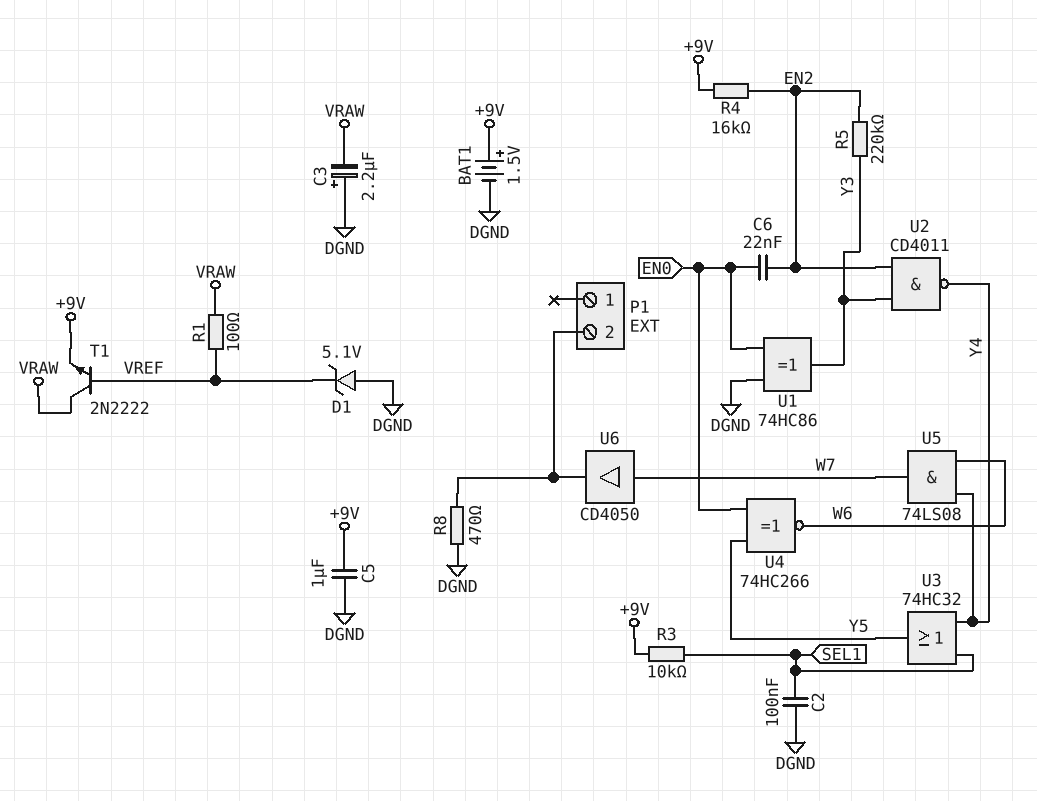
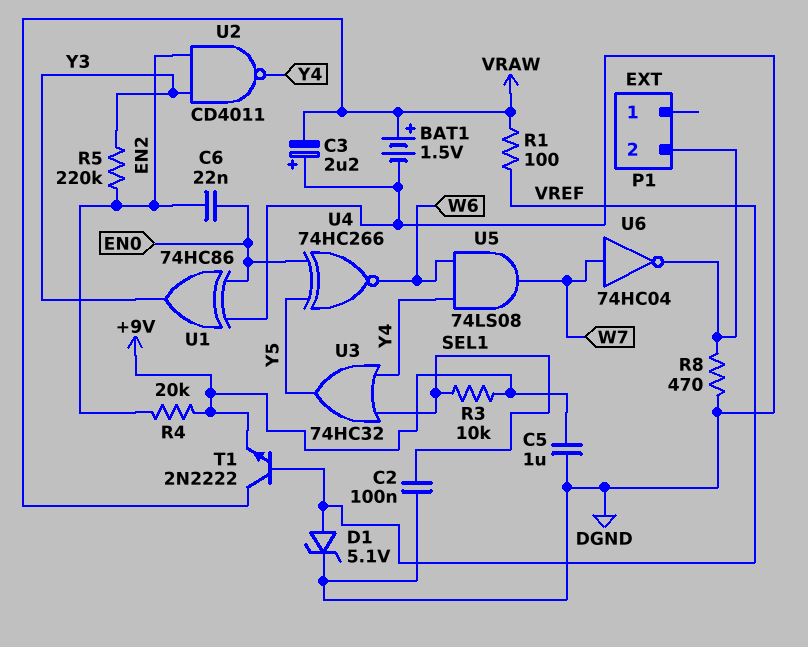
BAT1: 1.5V (plus +9V, minus DGND) -> 1.5V (plus VRAW, minus DGND)
D1: zener 5.1V (A DGND, K VREF) -> zener 5.1V (A VREF, K DGND)
R4: 16k (+9V, EN2) -> 20k (+9V, EN2)
U6: buffer CD4050 (in W7, out P1/2) -> NOT 74HC04 (in W7, out P1/2)

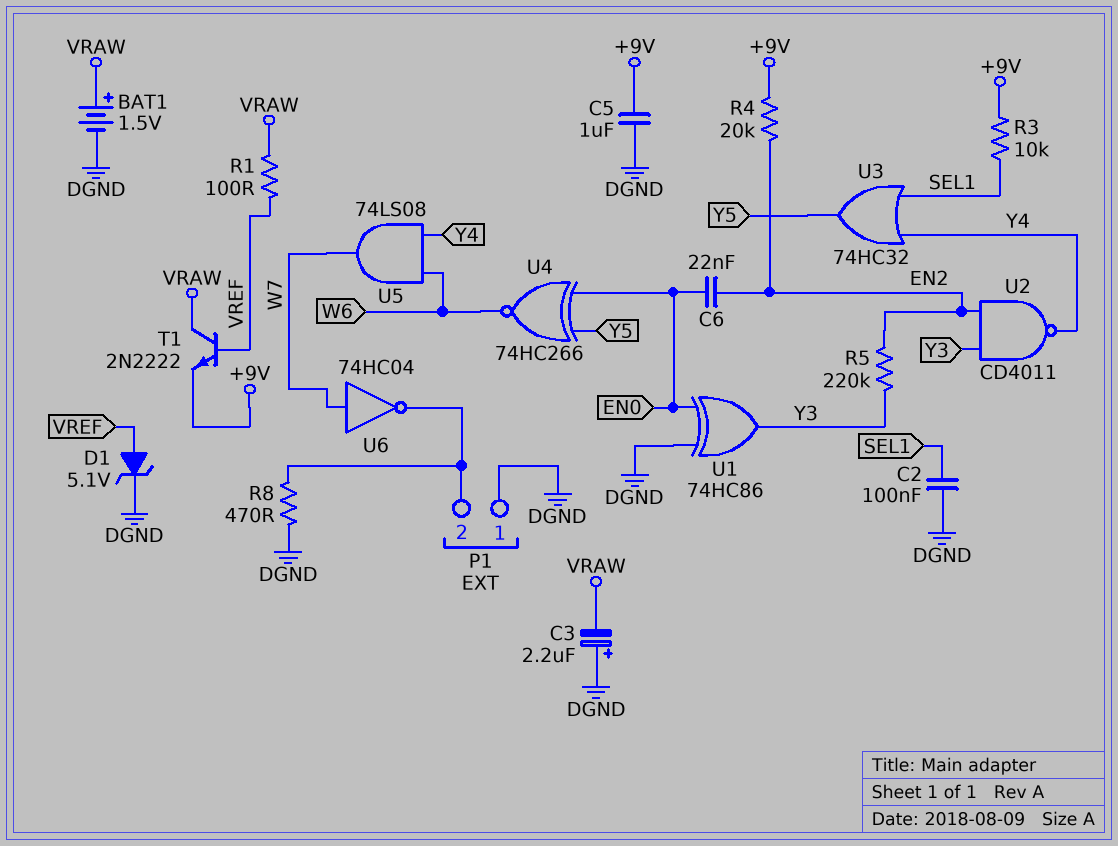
P1 pin 1: none -> DGND

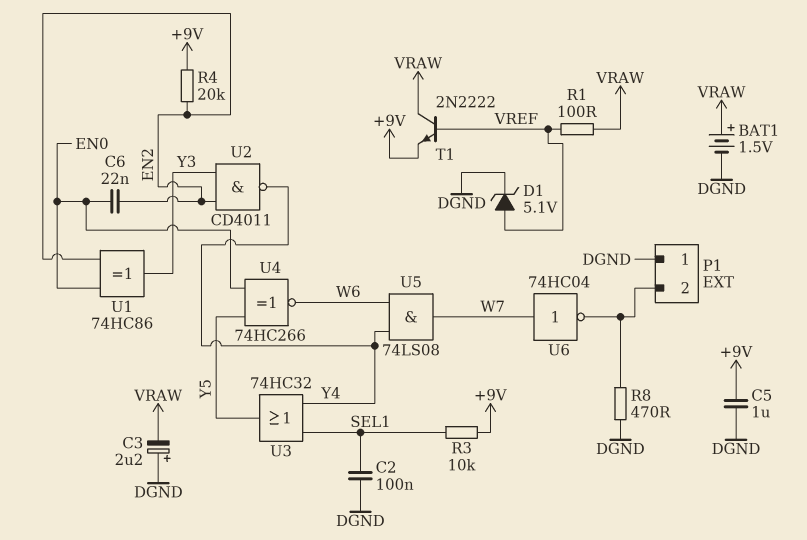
R5: 220k (EN2, Y3) -> none
U1: XOR 74HC86 (in DGND, in EN0, out Y3) -> XOR 74HC86 (in EN0, in EN2, out Y3)

